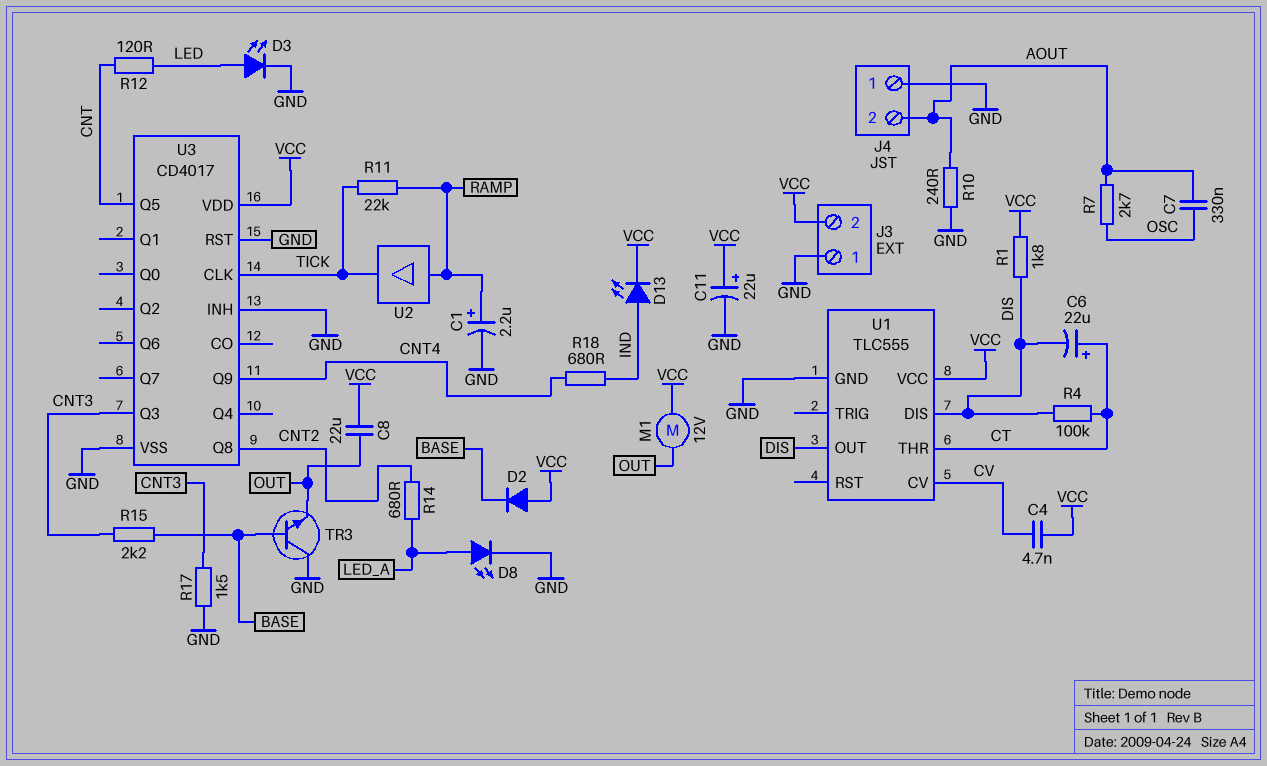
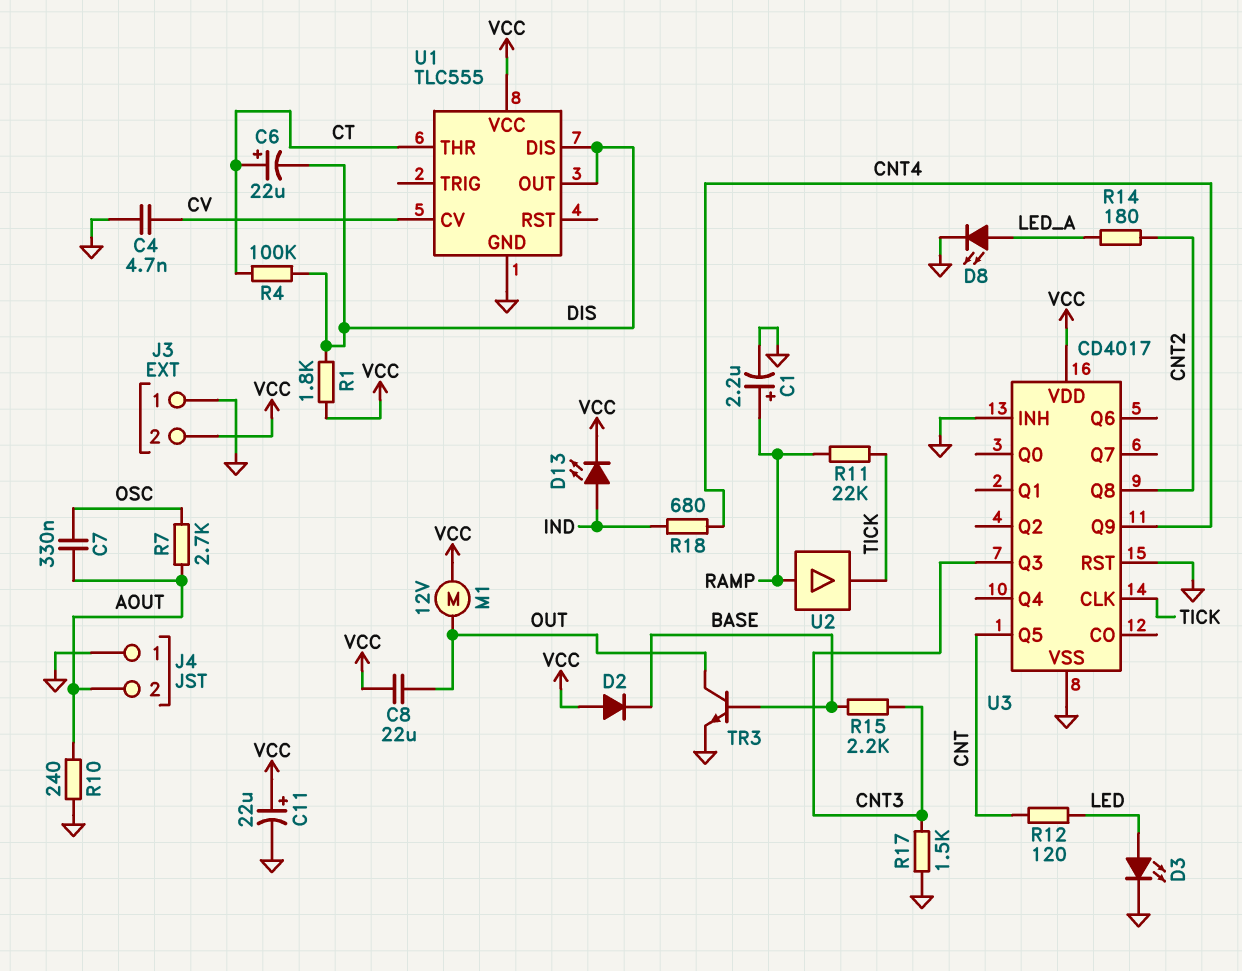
C4: 4.7nF (CV, VCC) -> 4.7nF (CV, GND)
R14: 680 (CNT2, LED_A) -> 180 (CNT2, LED_A)
TR3: NPN (B BASE, C GND, E OUT) -> NPN (B BASE, C OUT, E GND)

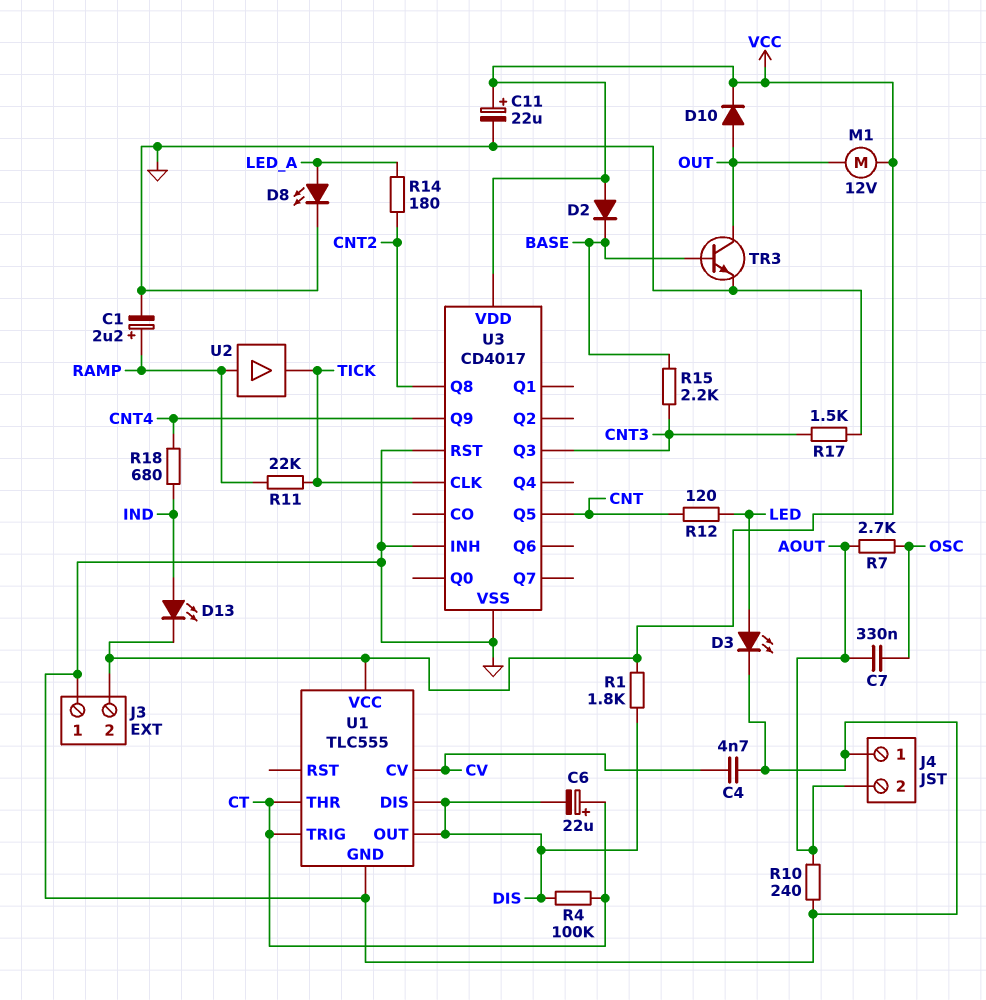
C8: 22uF (OUT, VCC) -> none
D10: none -> diode (A OUT, K VCC)
U1 pin TRIG: none -> CT

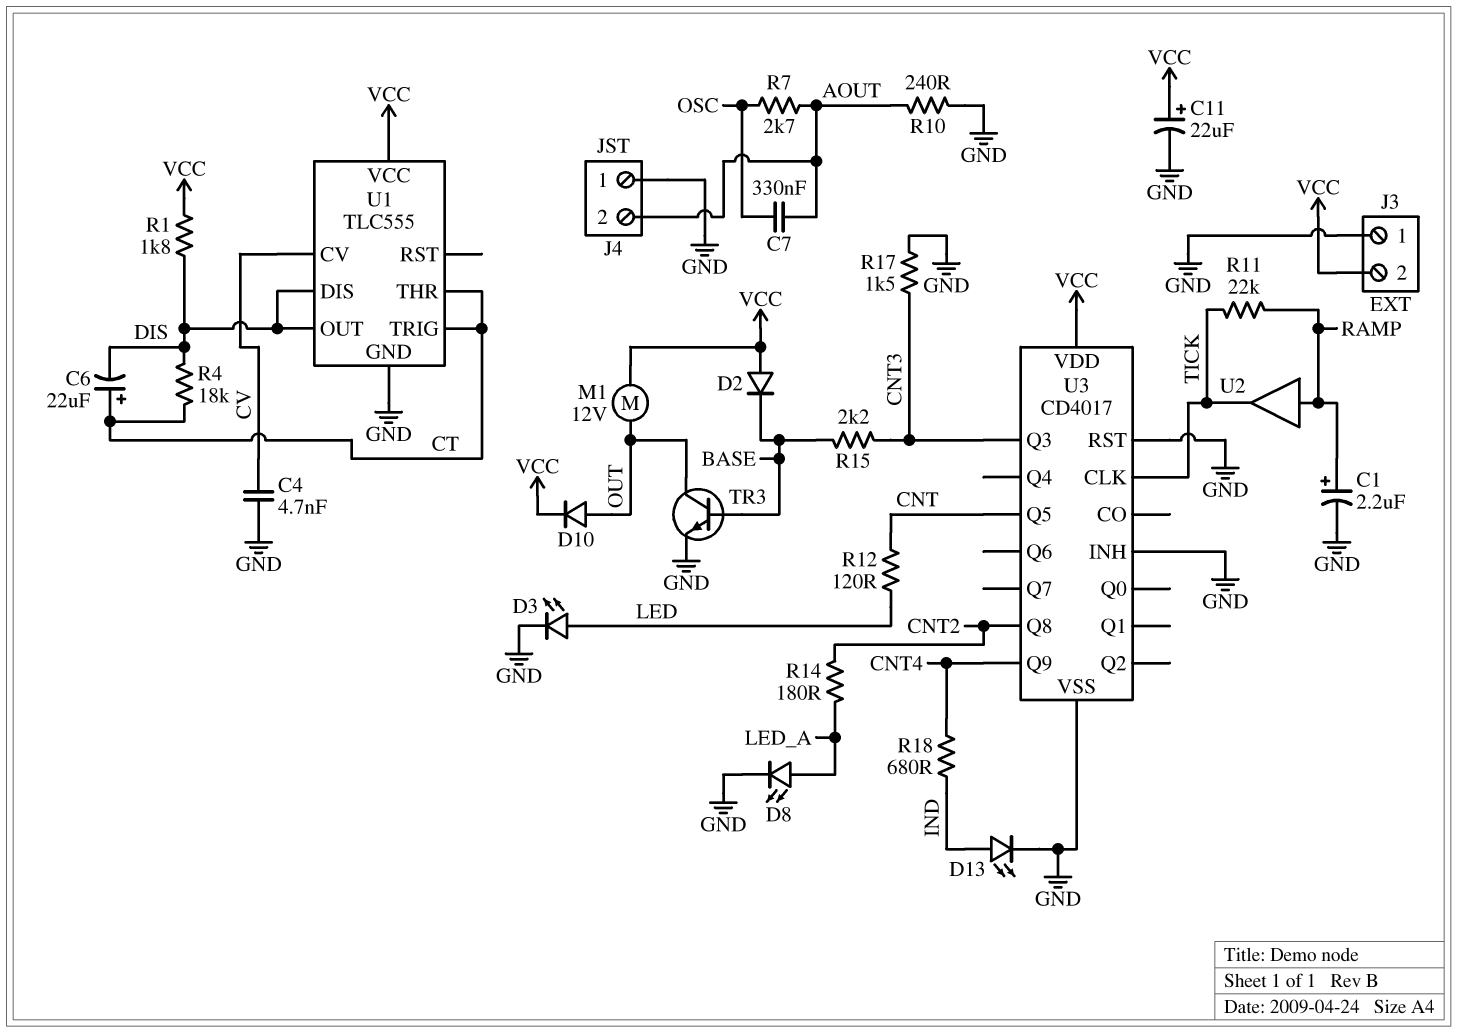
D13: LED (A IND, K VCC) -> LED (A IND, K GND)
R4: 100k (CT, DIS) -> 18k (CT, DIS)

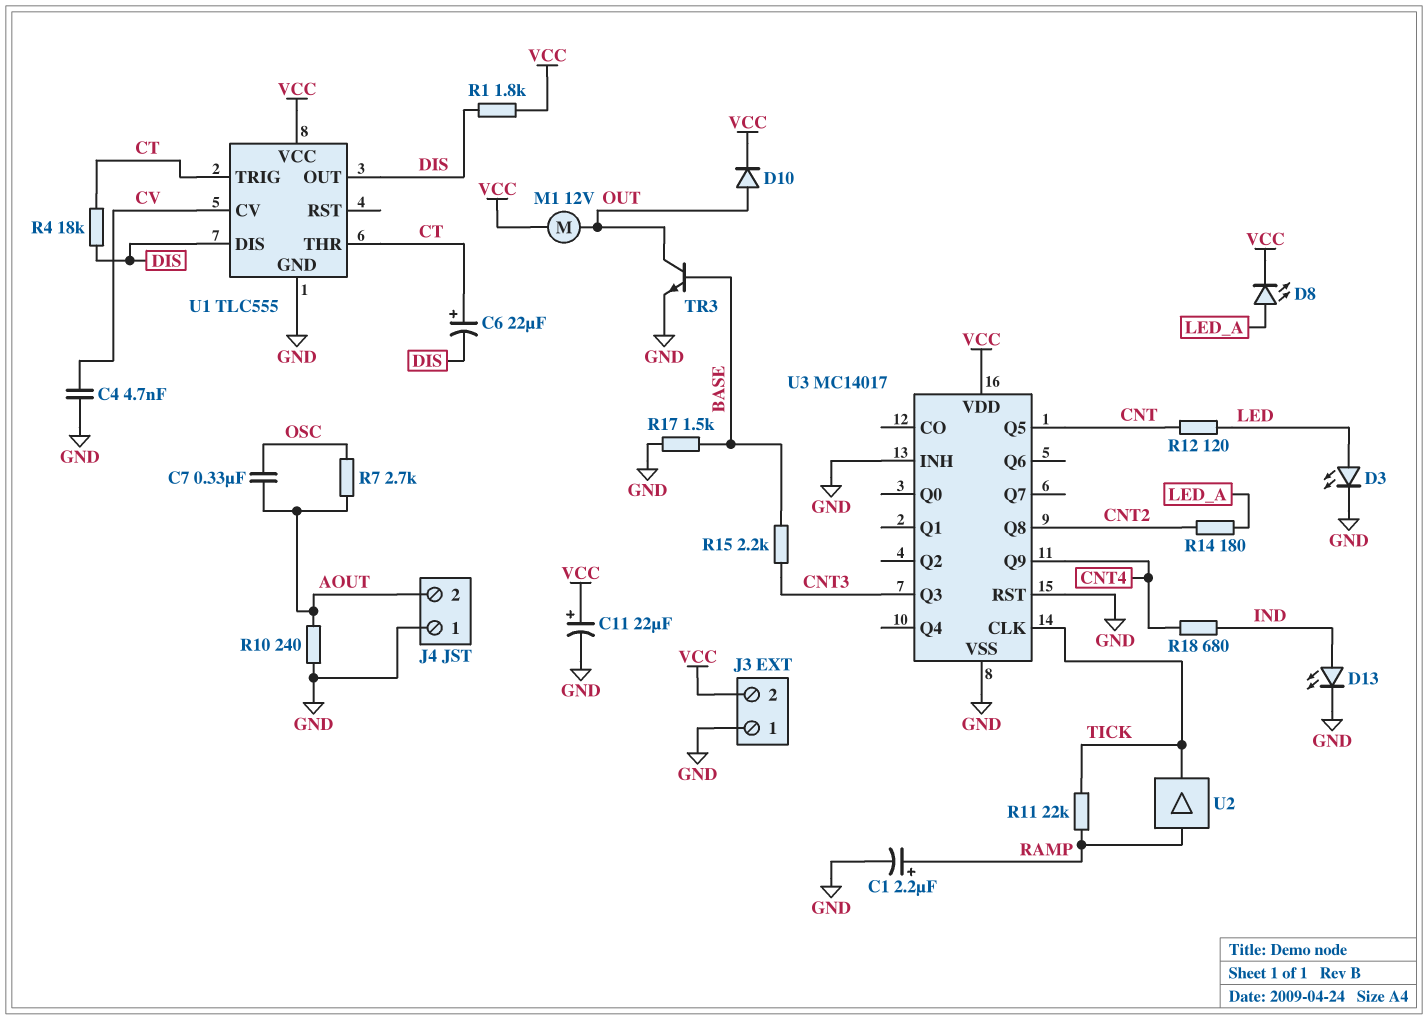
D2: diode (A VCC, K BASE) -> none
D8: LED (A LED_A, K GND) -> LED (A LED_A, K VCC)
R17: 1.5k (CNT3, GND) -> 1.5k (BASE, GND)
U3: CD4017 -> MC14017

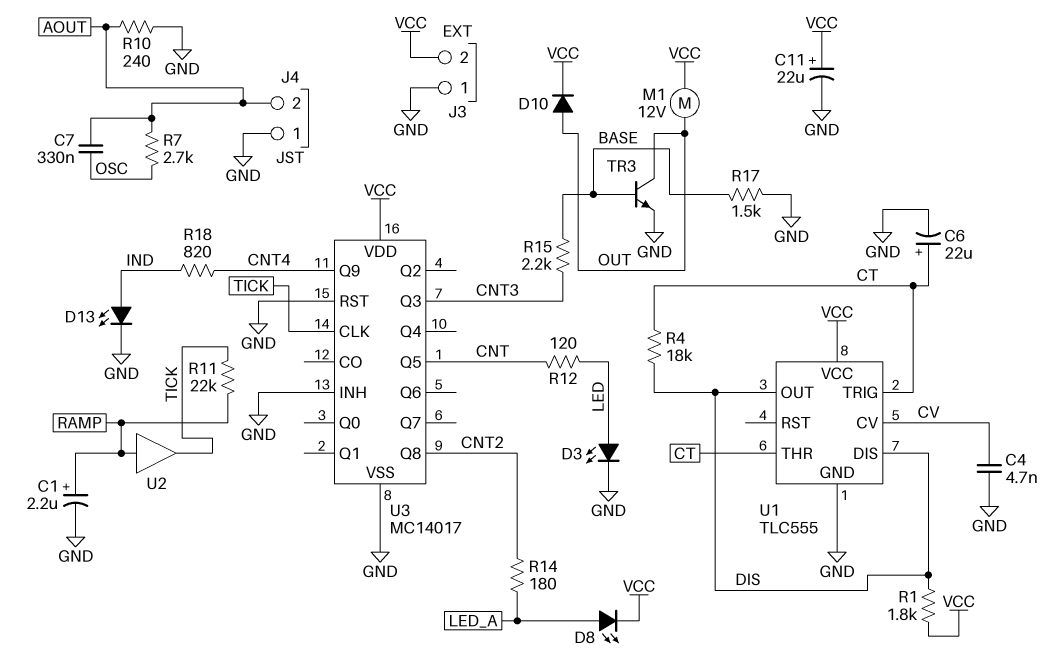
C6: 22uF (plus CT, minus DIS) -> 22uF (plus CT, minus GND)
R18: 680 (CNT4, IND) -> 820 (CNT4, IND)

